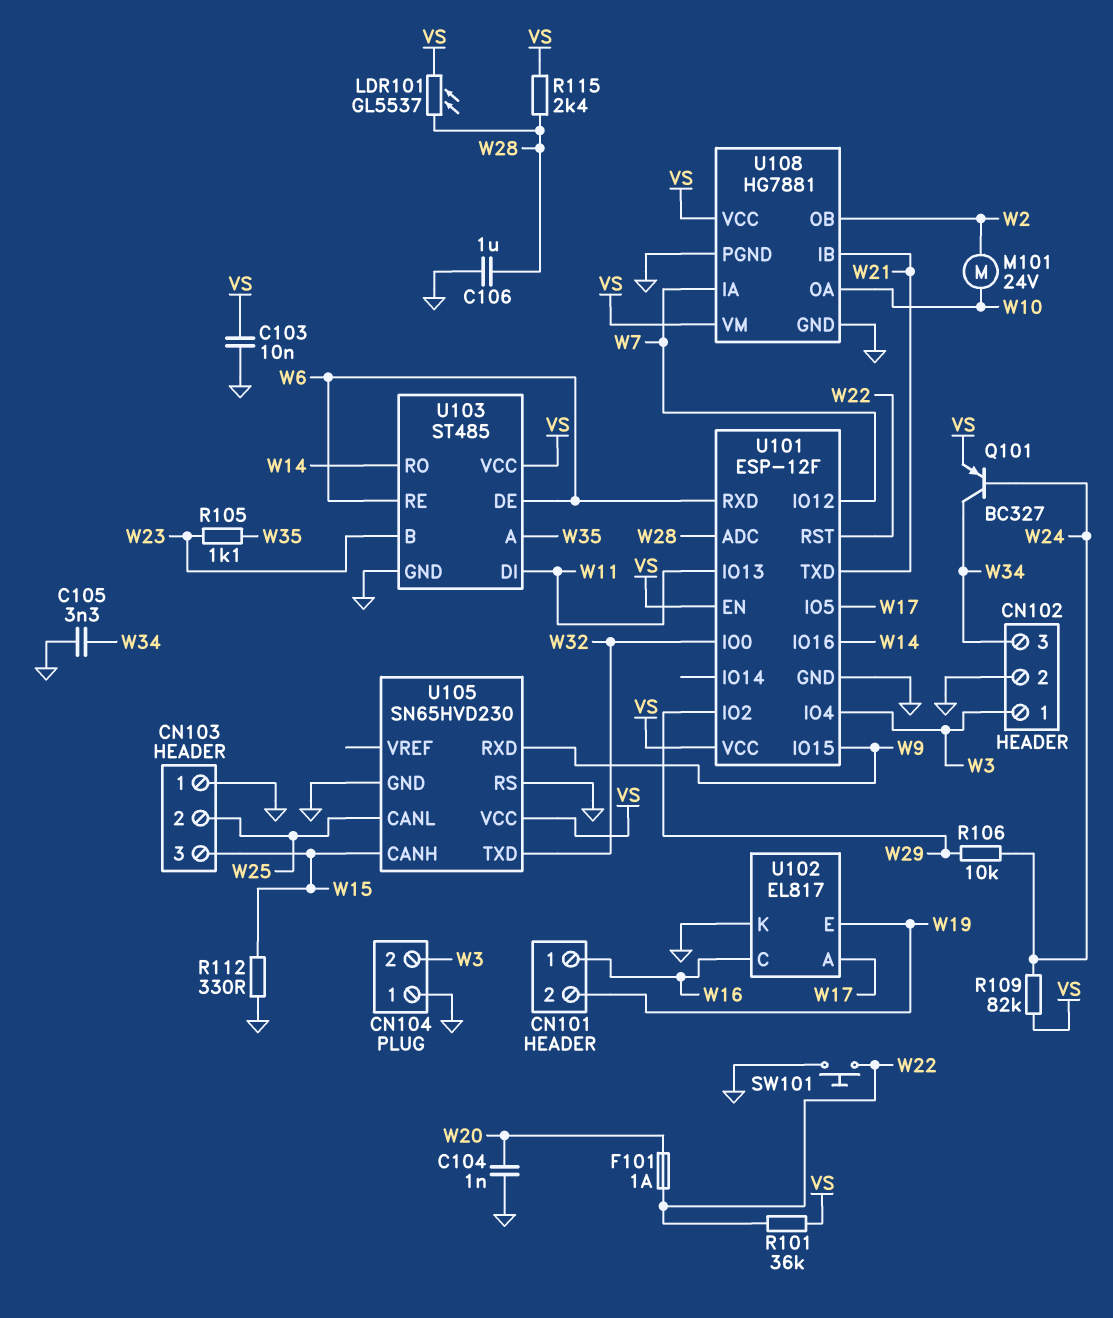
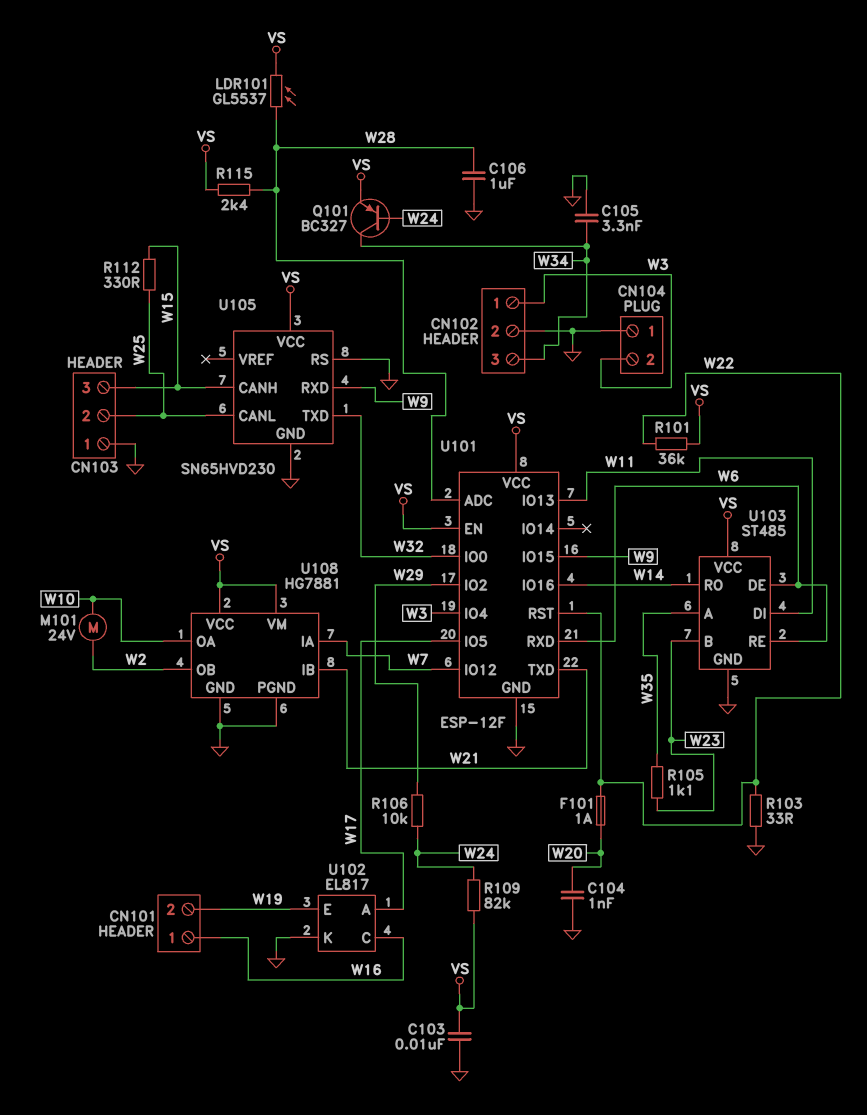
R103: none -> 33 (GND, W22)
R112: 330 (GND, W15) -> 330 (W15, W25)
SW101: button (GND, W22) -> none

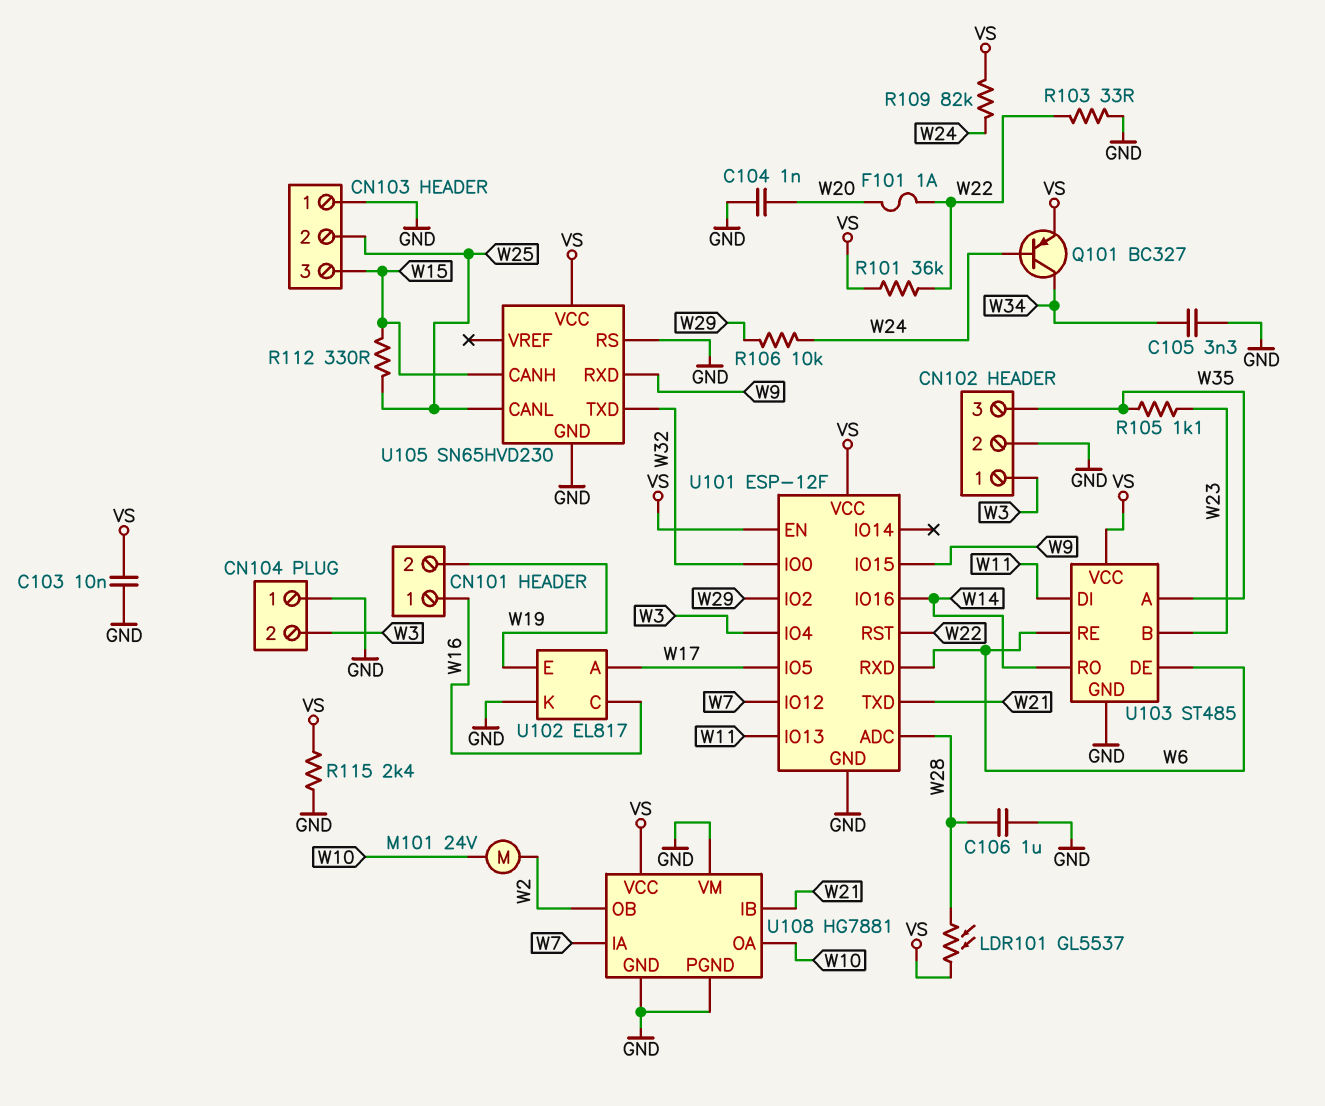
CN102 pin 3: W34 -> W35
R115: 2.4k (VS, W28) -> 2.4k (GND, VS)
U108 pin VM: VS -> GND

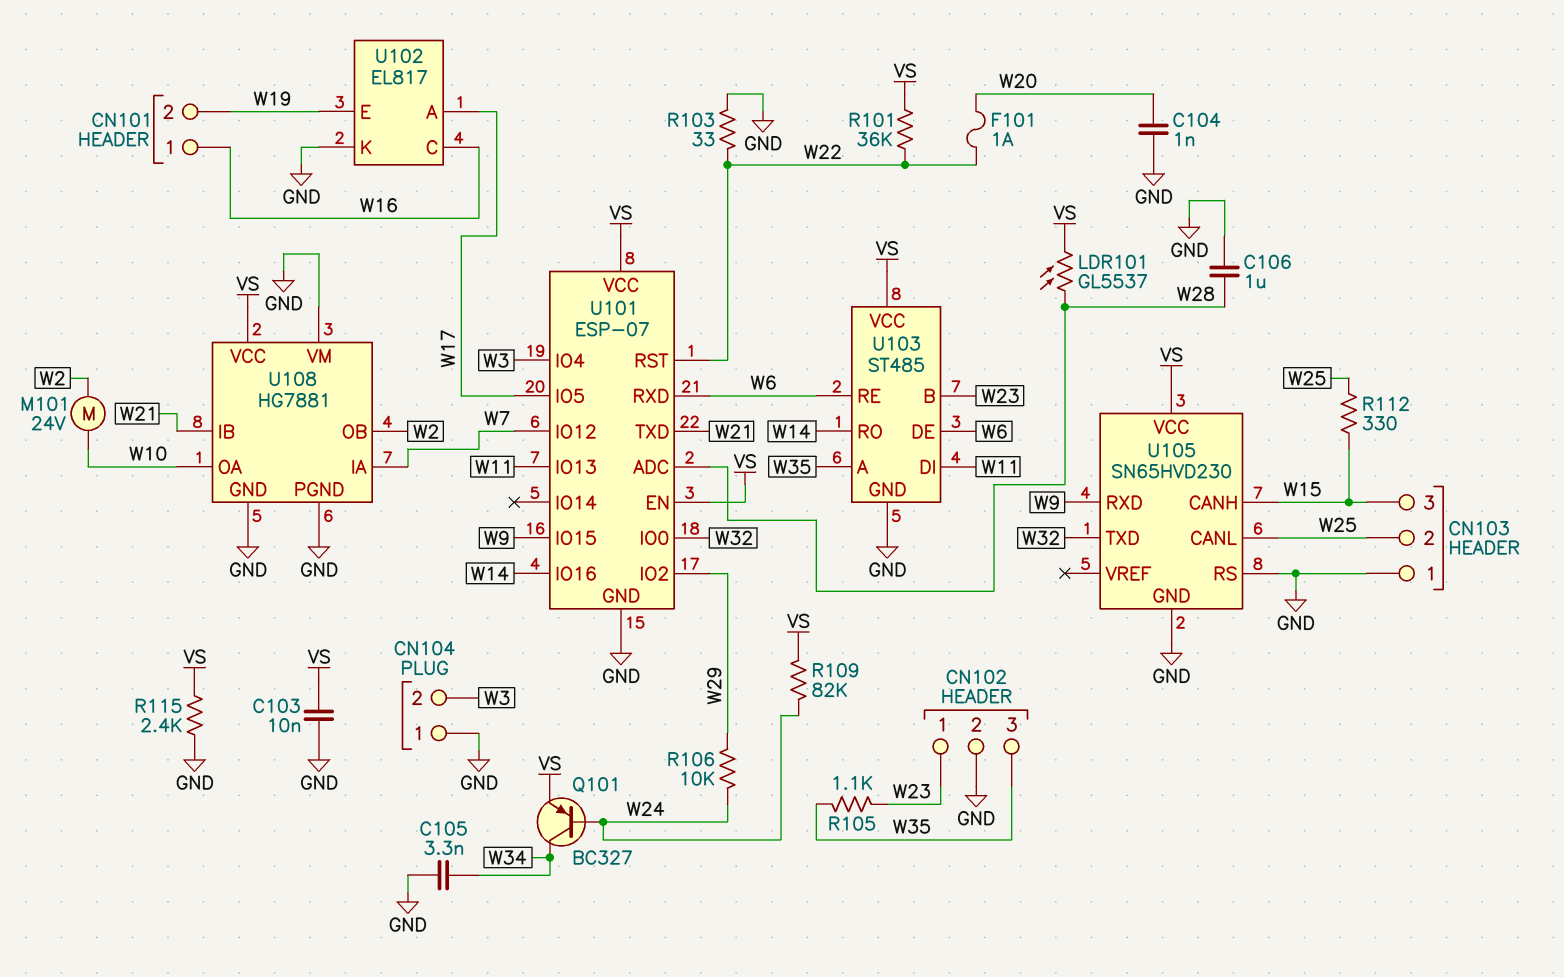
CN102 pin 1: W3 -> W23
U101: ESP-12F -> ESP-07

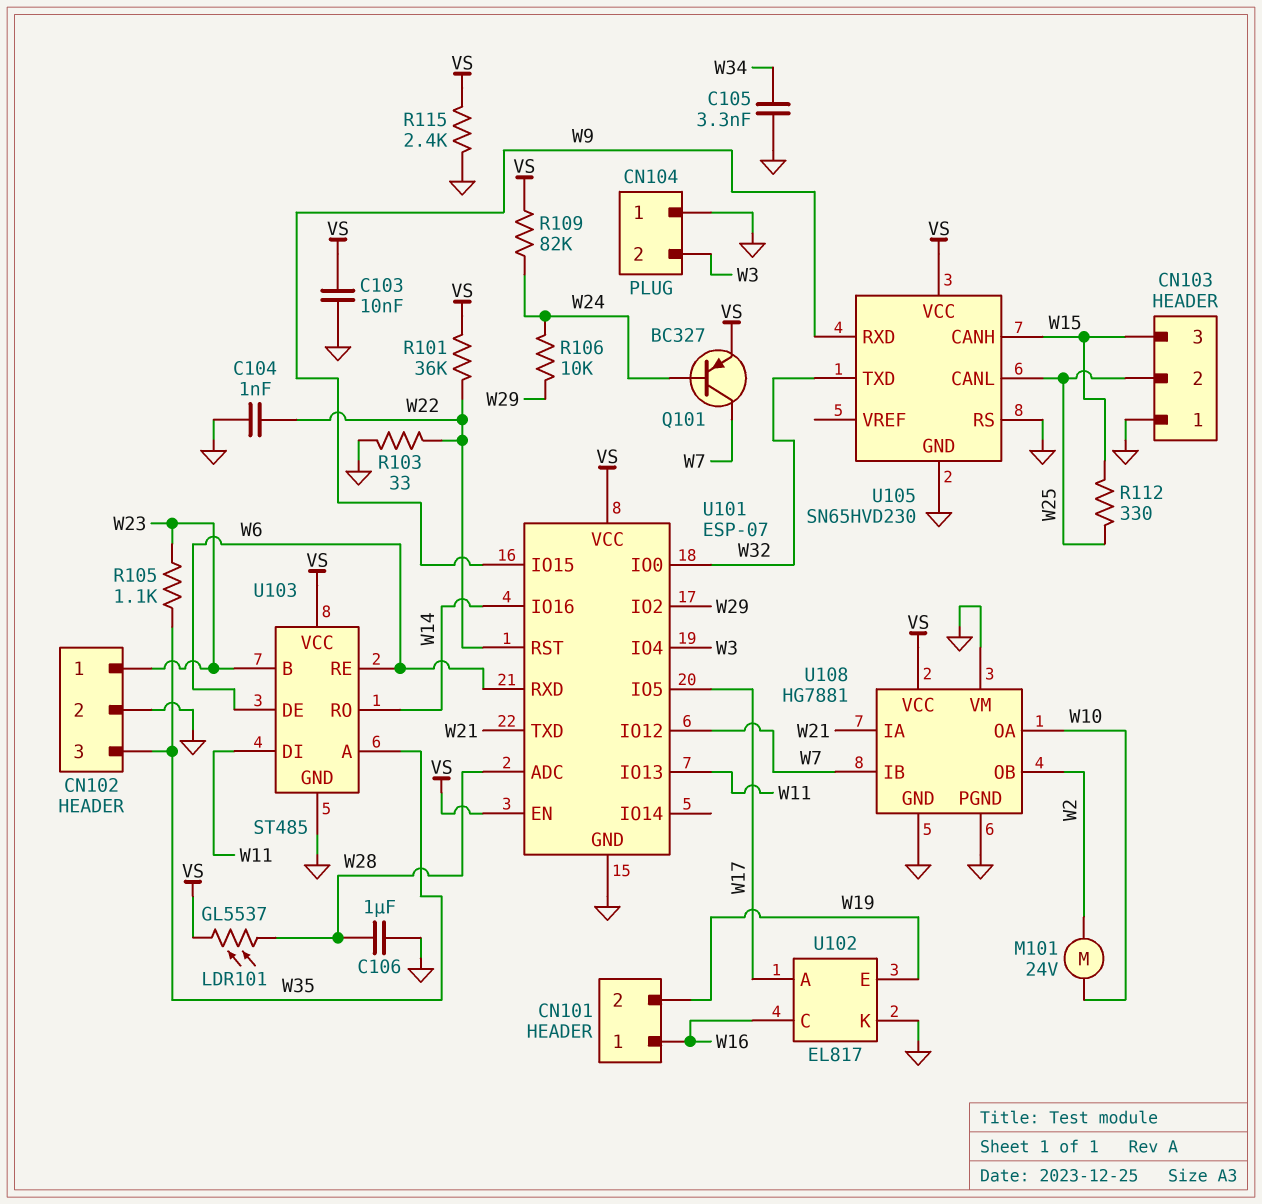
C104: 1nF (GND, W20) -> 1nF (GND, W22)
F101: 1A (W20, W22) -> none
Q101: PNP BC327 (B W24, C W34, E VS) -> PNP BC327 (B W24, C W7, E VS)
U108 pin IA: W7 -> W21
U108 pin IB: W21 -> W7

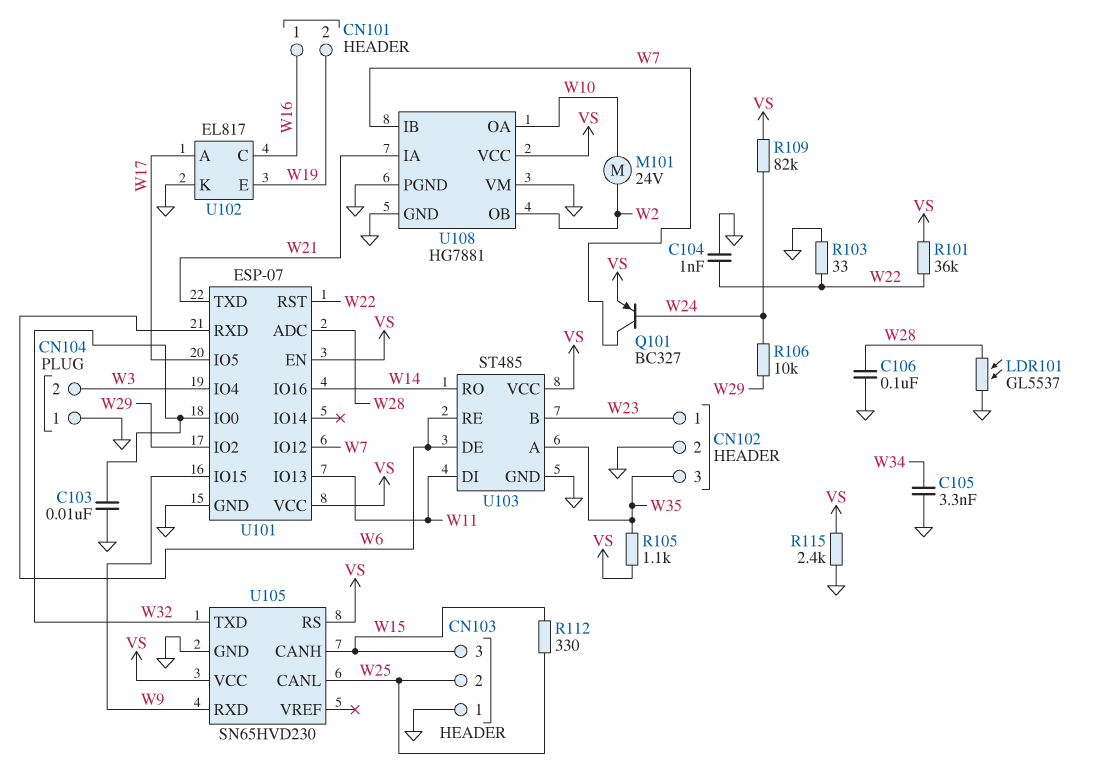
C103: 10nF (GND, VS) -> 10nF (GND, W32)
C106: 1uF (GND, W28) -> 100nF (GND, W28)
LDR101: GL5537 (VS, W28) -> GL5537 (GND, W28)
R105: 1.1k (W23, W35) -> 1.1k (VS, W35)
U105 pin RS: GND -> VS

